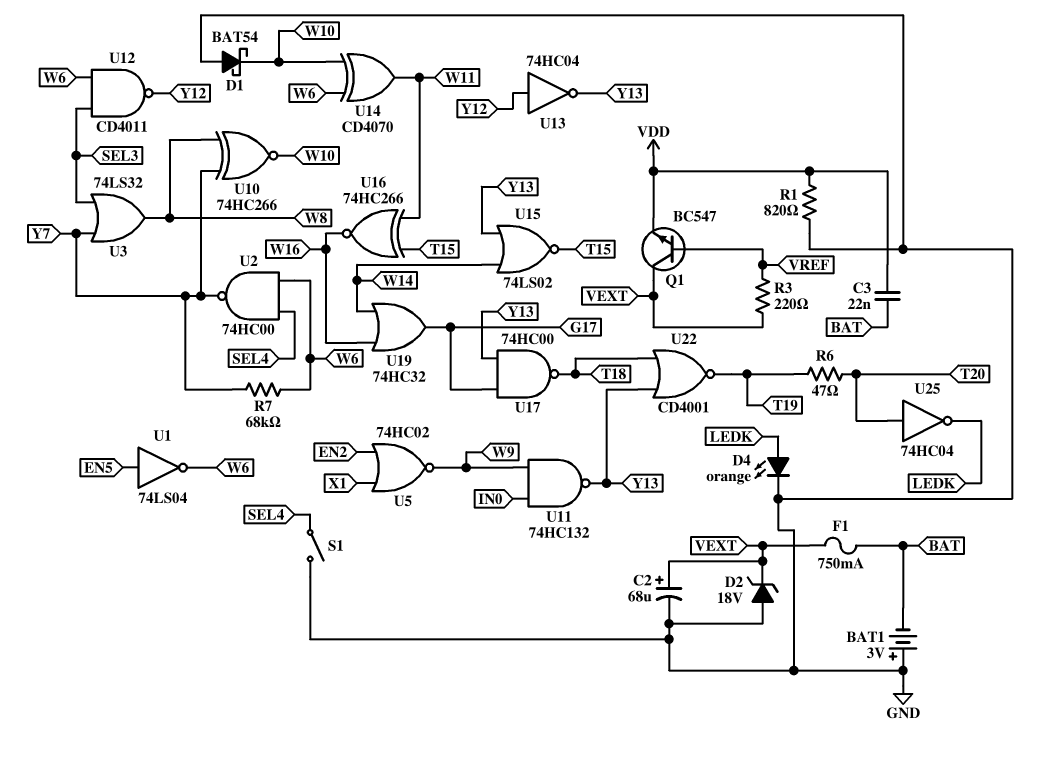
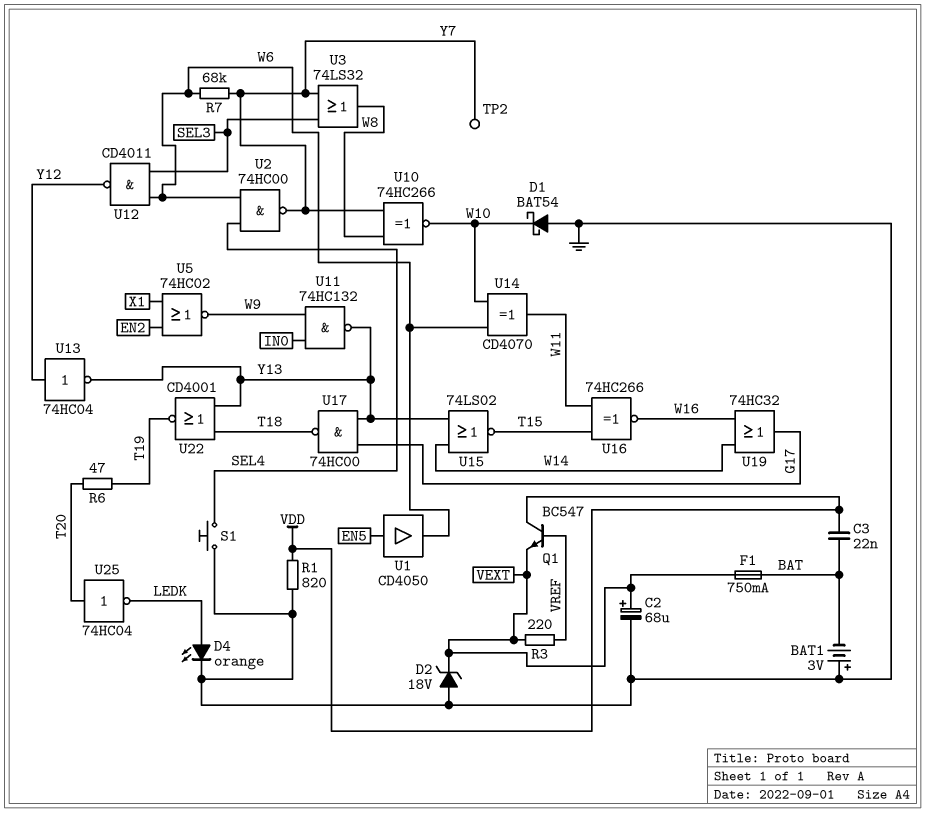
Q1: NPN BC547 (B VREF, C VEXT, E VDD) -> NPN BC547 (B VREF, C VDD, E VEXT)
S1: switch (GND, SEL4) -> button (GND, SEL4)
TP2: none -> test point (Y7)
U1: NOT 74LS04 (in EN5, out W6) -> buffer CD4050 (in EN5, out W6)

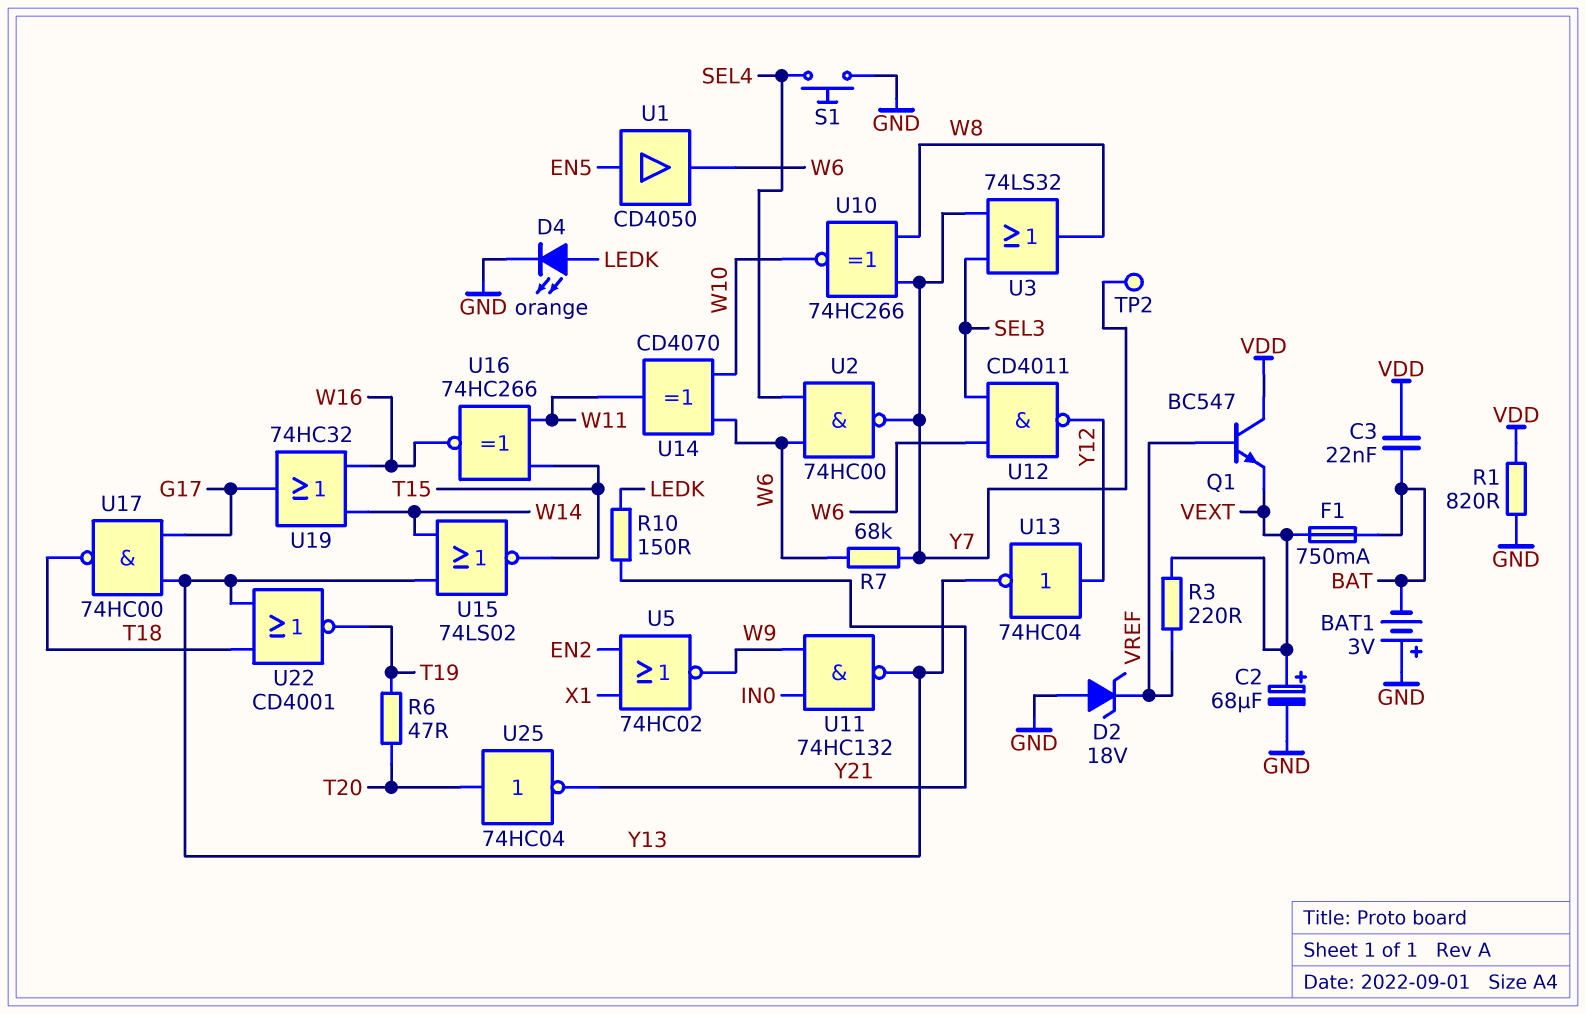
D1: schottky BAT54 (A GND, K W10) -> none
D2: zener 18V (A GND, K VEXT) -> zener 18V (A GND, K VREF)
R10: none -> 150 (LEDK, Y21)
U25: NOT 74HC04 (in T20, out LEDK) -> NOT 74HC04 (in T20, out Y21)

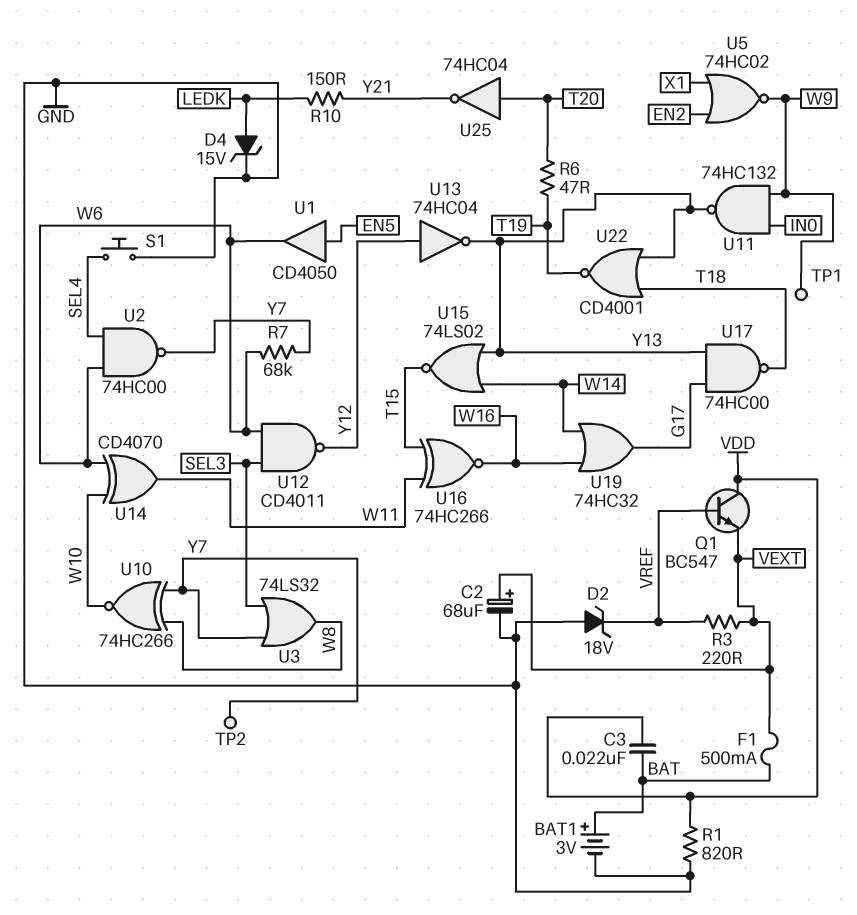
BAT1: 3V (plus GND, minus BAT) -> 3V (plus BAT, minus GND)
D4: LED orange (A LEDK, K GND) -> zener 15V (A LEDK, K GND)
F1: 750mA (BAT, VEXT) -> 500mA (BAT, VEXT)
TP1: none -> test point (W9)

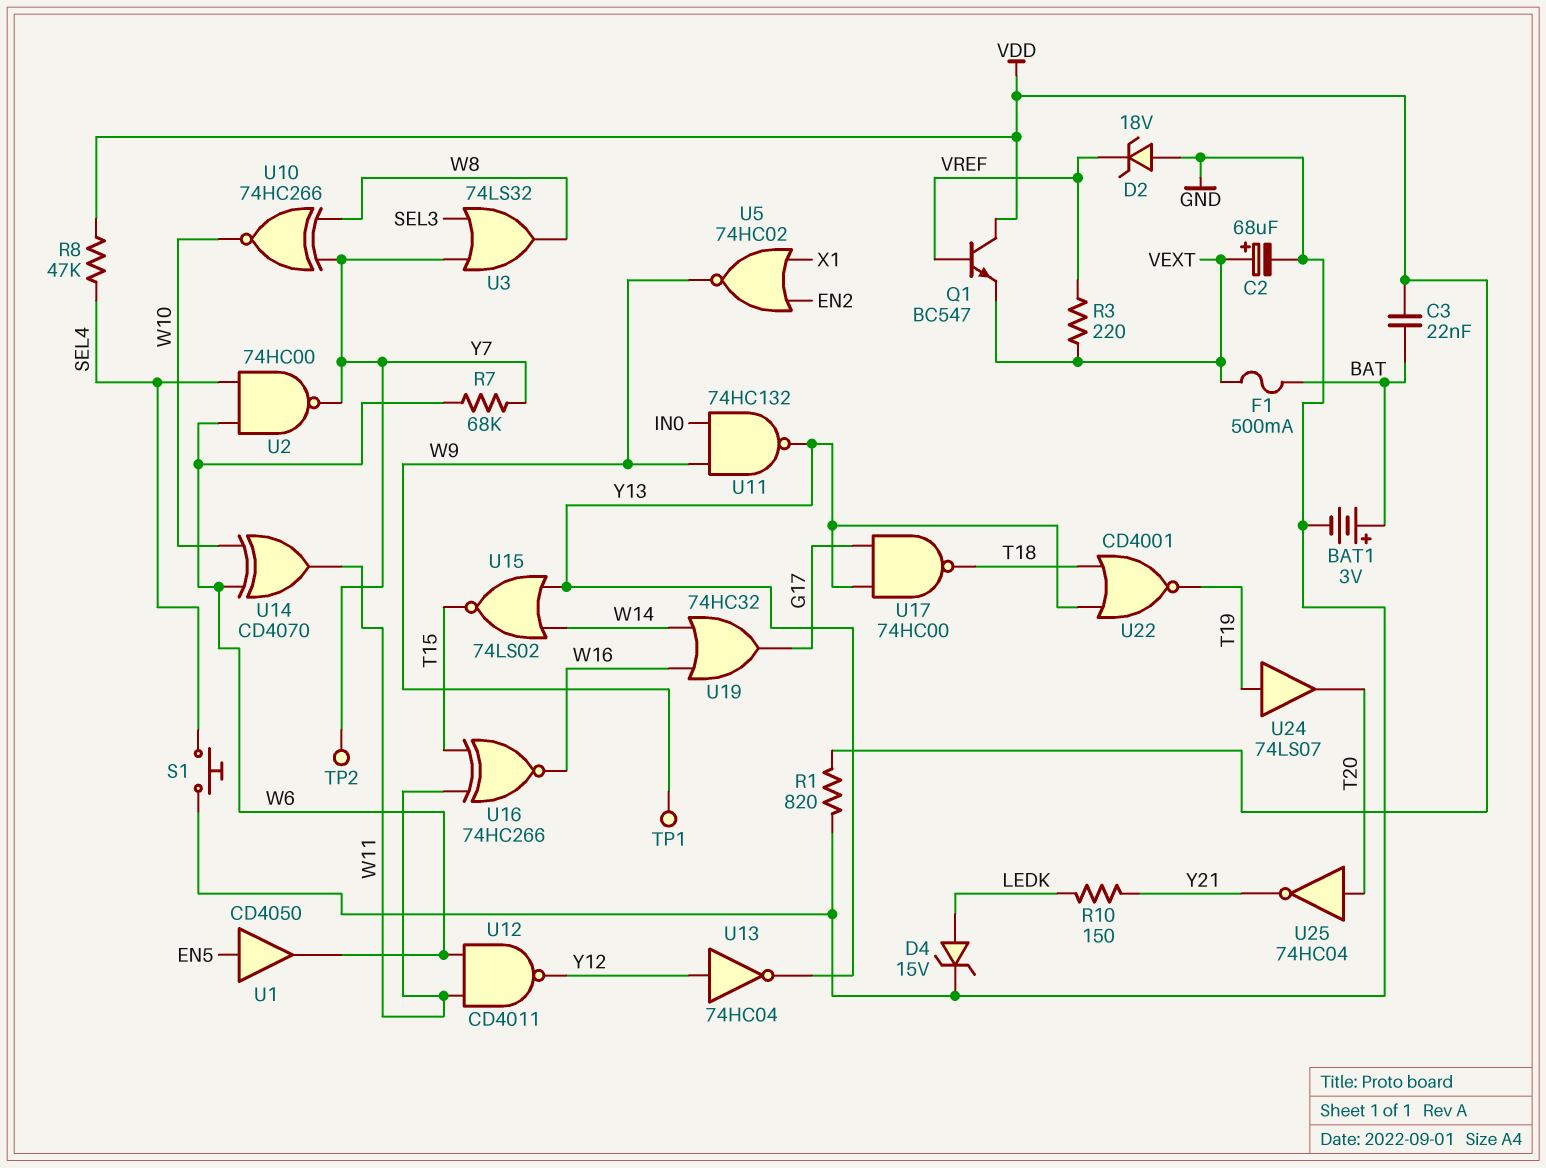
R6: 47 (T19, T20) -> none
R8: none -> 47k (SEL4, VDD)
U12: NAND CD4011 (in SEL3, in W6, out Y12) -> NAND CD4011 (in W6, in W11, out Y12)
U24: none -> buffer 74LS07 (in T19, out T20)

